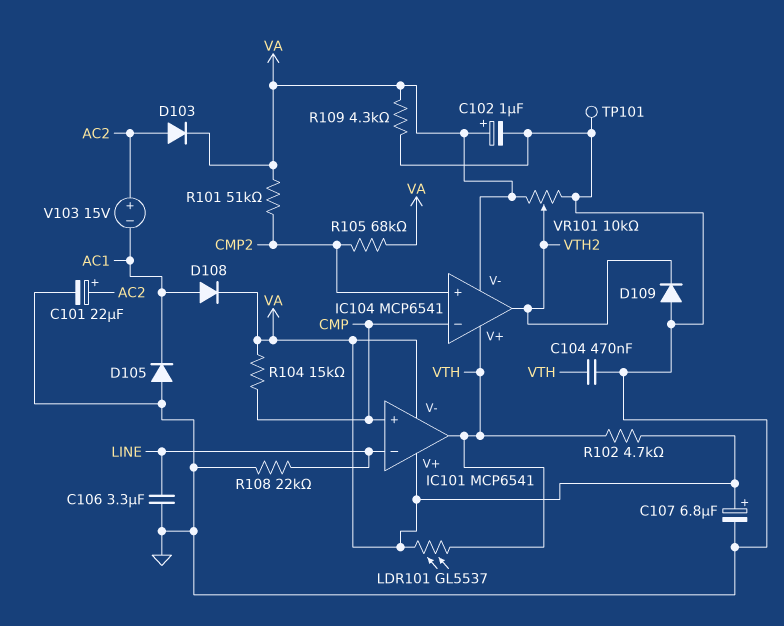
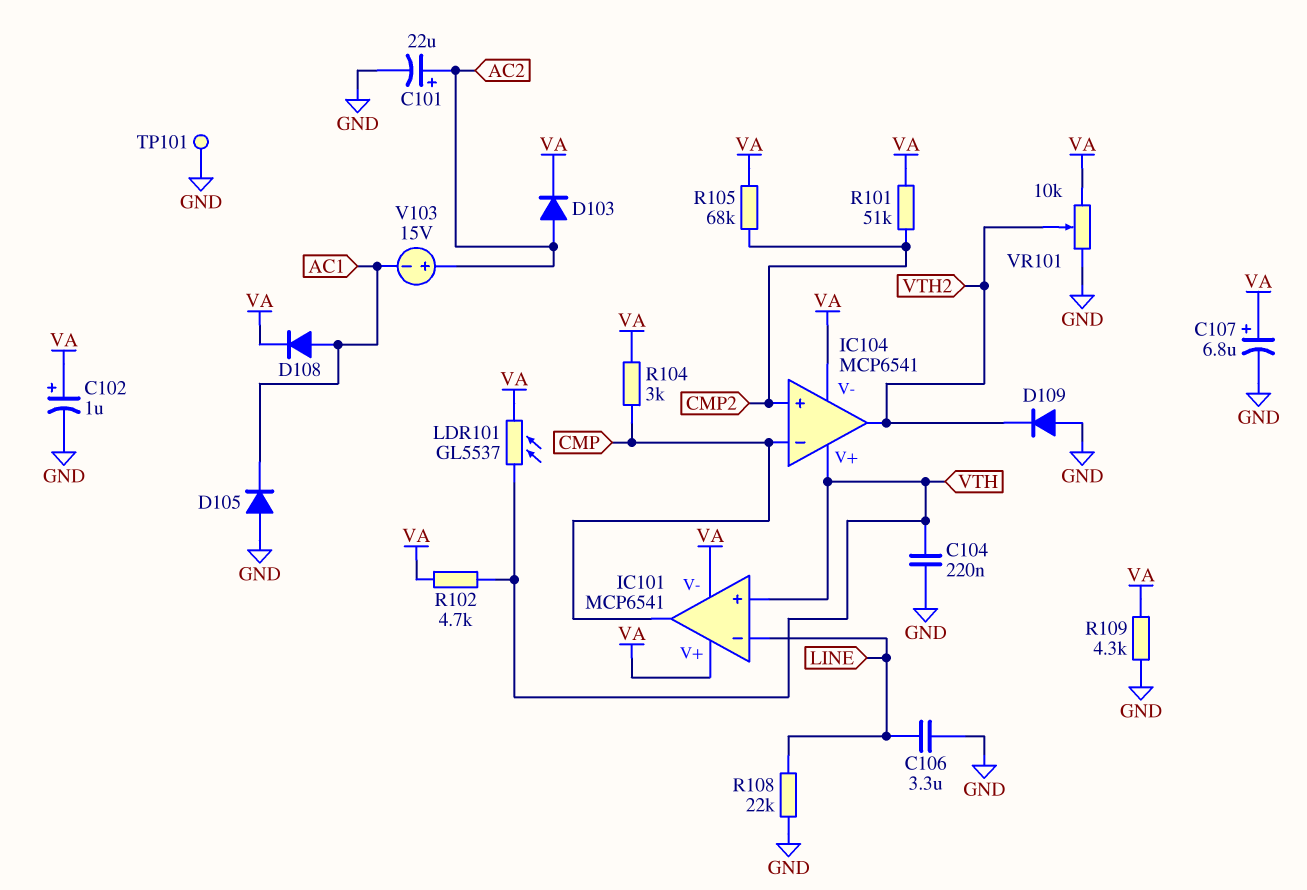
C104: 470nF (GND, VTH) -> 220nF (GND, VTH)
IC101 pin in+: CMP -> VTH
IC101 pin out: VTH -> CMP
R104: 15k (CMP, VA) -> 3k (CMP, VA)

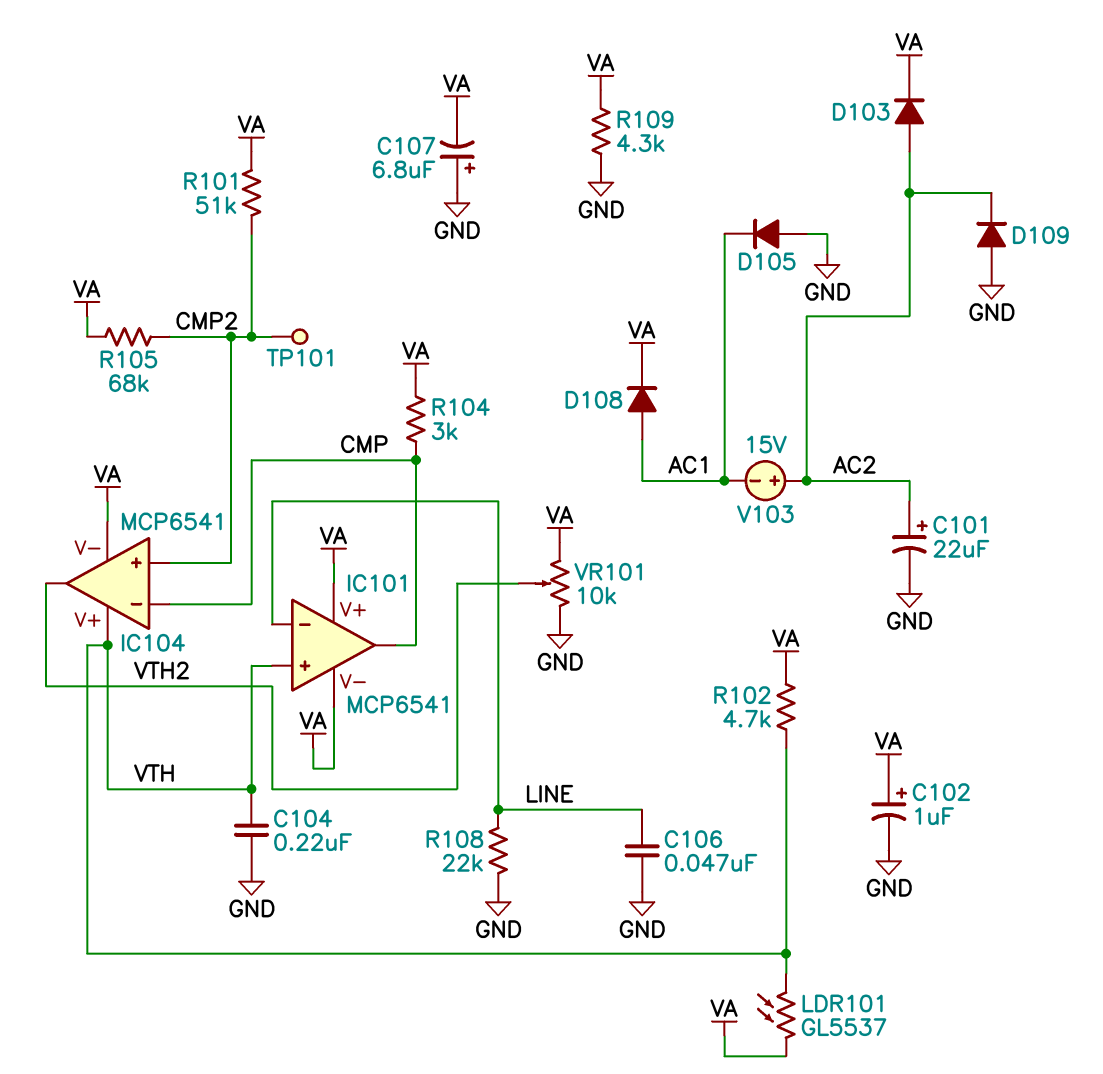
C106: 3.3uF (GND, LINE) -> 47nF (GND, LINE)
C107: 6.8uF (plus VA, minus GND) -> 6.8uF (plus GND, minus VA)
D109: diode (A GND, K VTH2) -> diode (A GND, K AC2)
TP101: test point (GND) -> test point (CMP2)

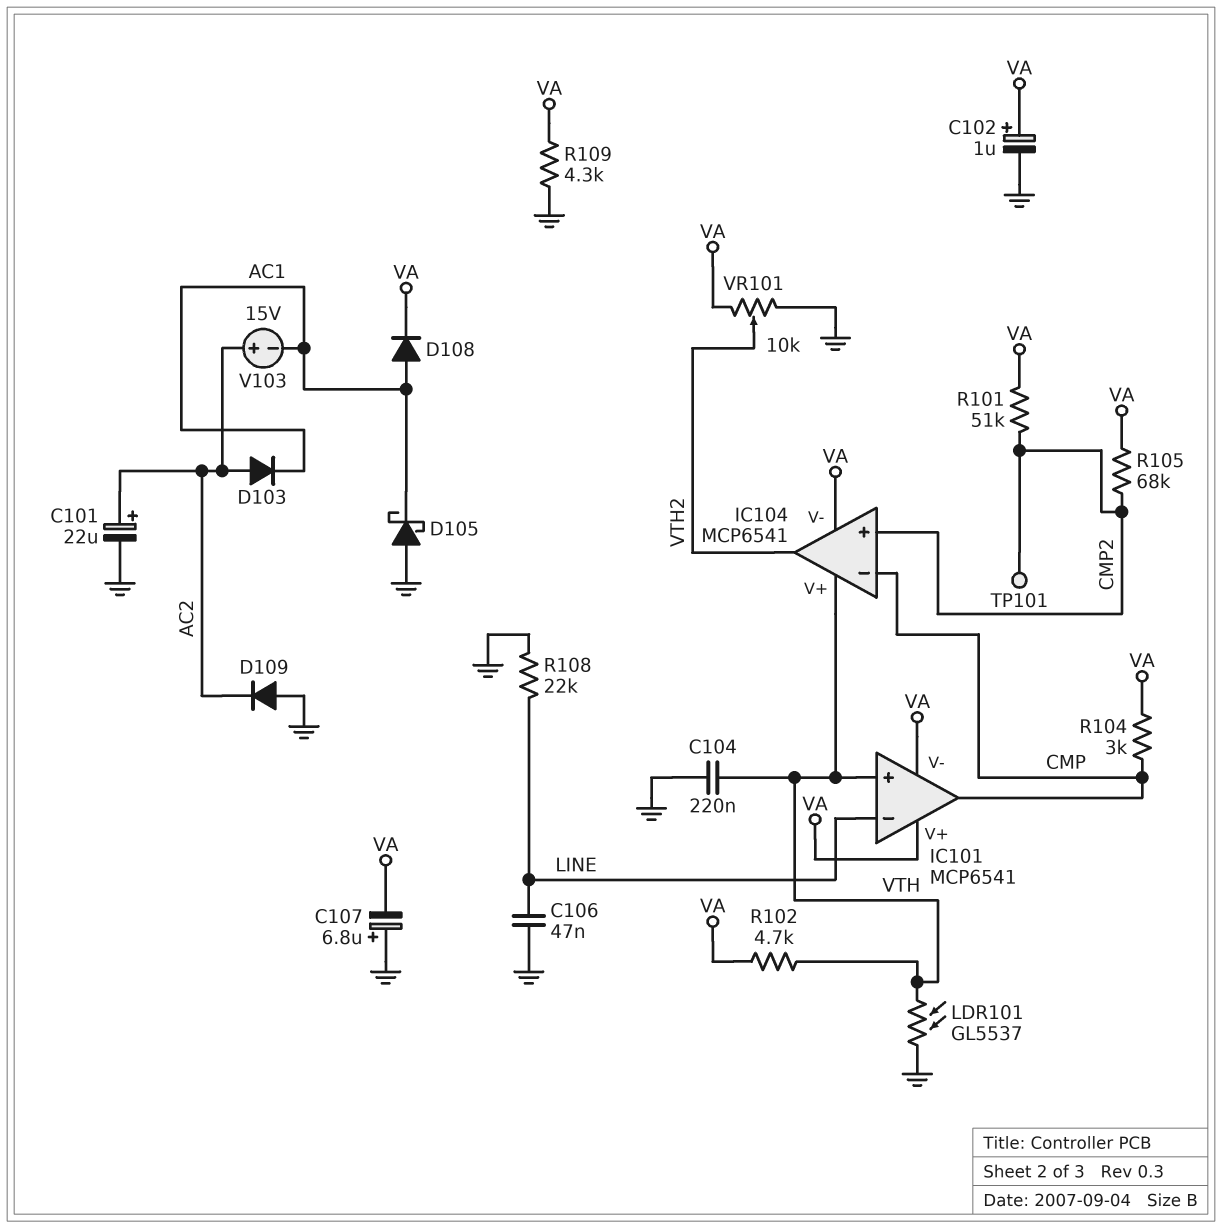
D103: diode (A AC2, K VA) -> diode (A AC2, K AC1)
D105: diode (A GND, K AC1) -> schottky (A GND, K AC1)
LDR101: GL5537 (VA, VTH) -> GL5537 (GND, VTH)

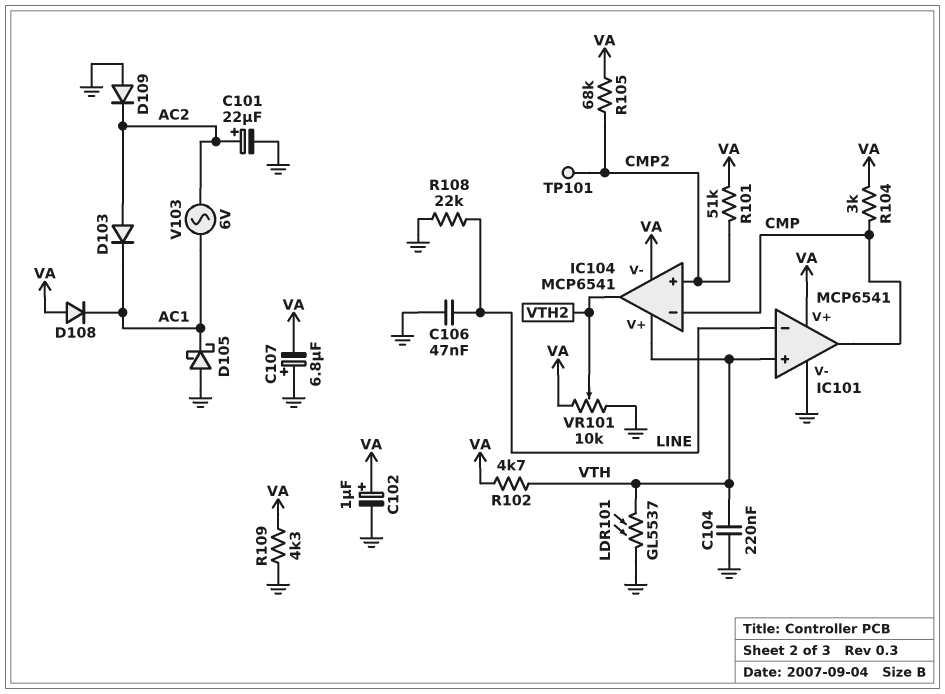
D108: diode (A AC1, K VA) -> diode (A VA, K AC1)
IC101 pin V-: VA -> GND
V103: 15V (plus AC2, minus AC1) -> AC 6V (AC1, AC2)

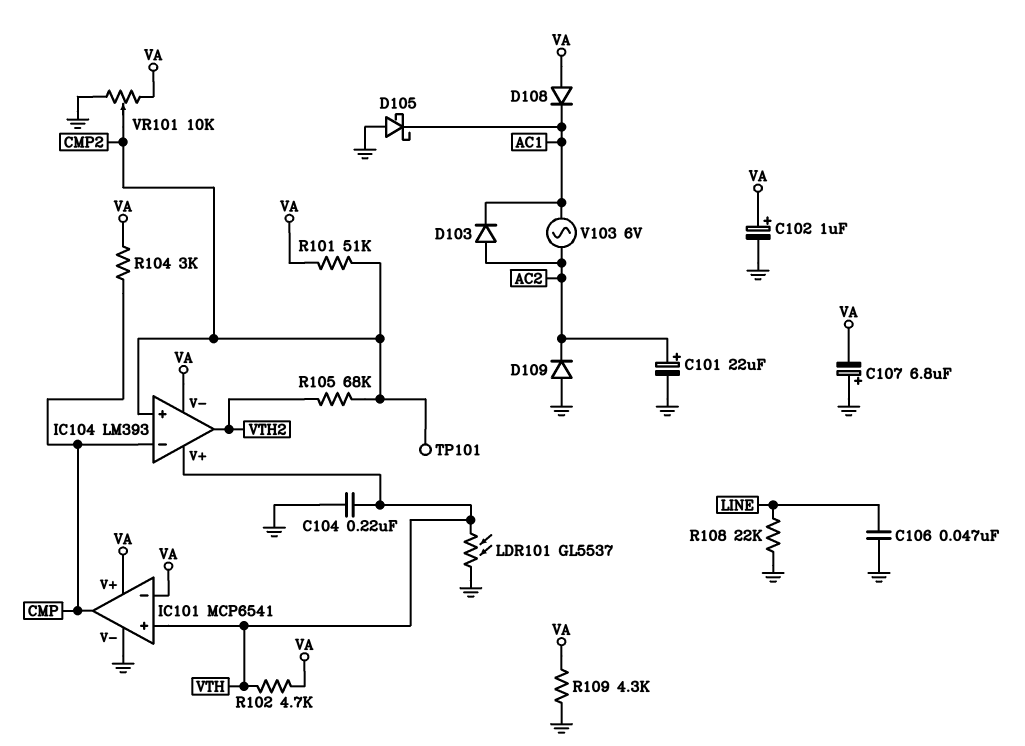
IC101 pin in-: LINE -> VA
IC104: MCP6541 -> LM393
R105: 68k (CMP2, VA) -> 68k (CMP2, VTH2)
VR101: 10k (GND, VA, wiper VTH2) -> 10k (GND, VA, wiper CMP2)

